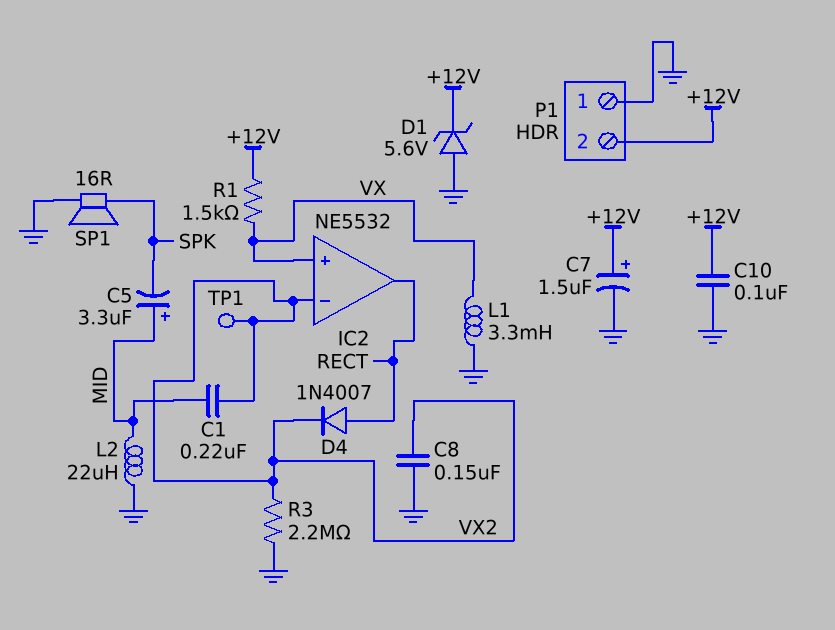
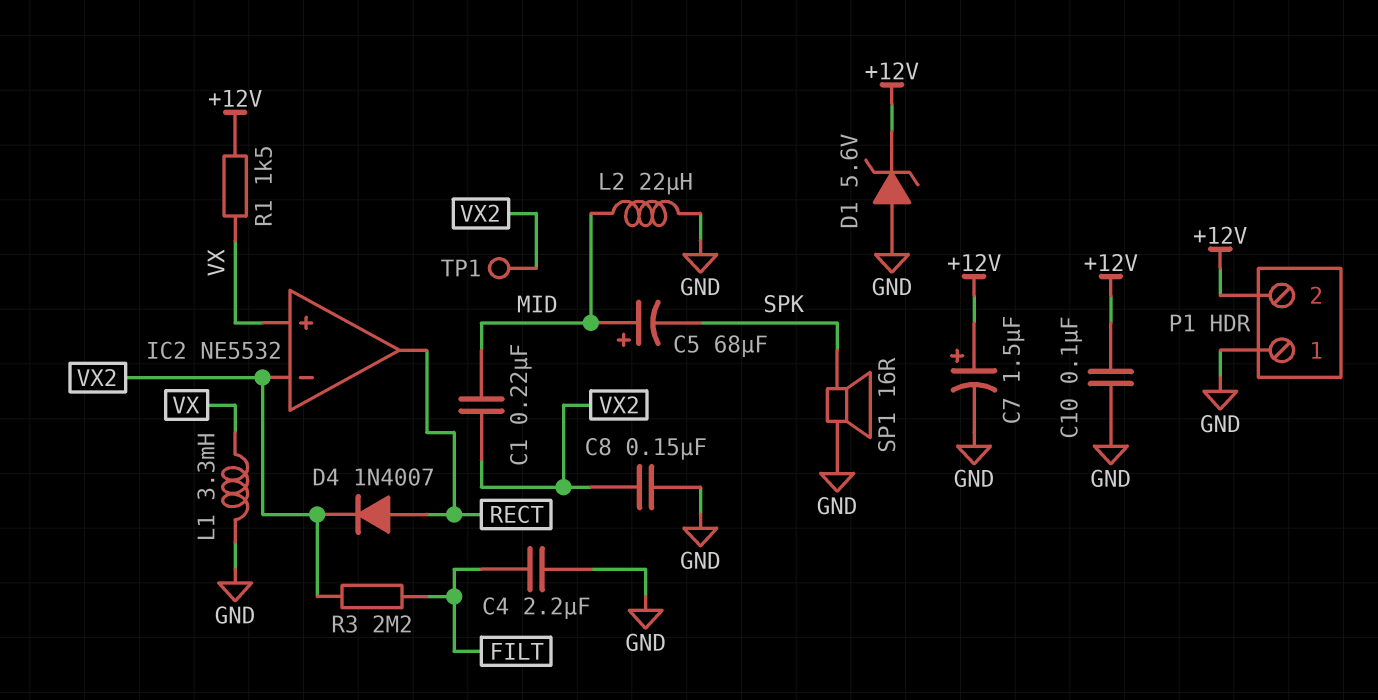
C4: none -> 2.2uF (FILT, GND)
C5: 3.3uF (plus MID, minus SPK) -> 68uF (plus MID, minus SPK)
R3: 2.2M (GND, VX2) -> 2.2M (FILT, VX2)

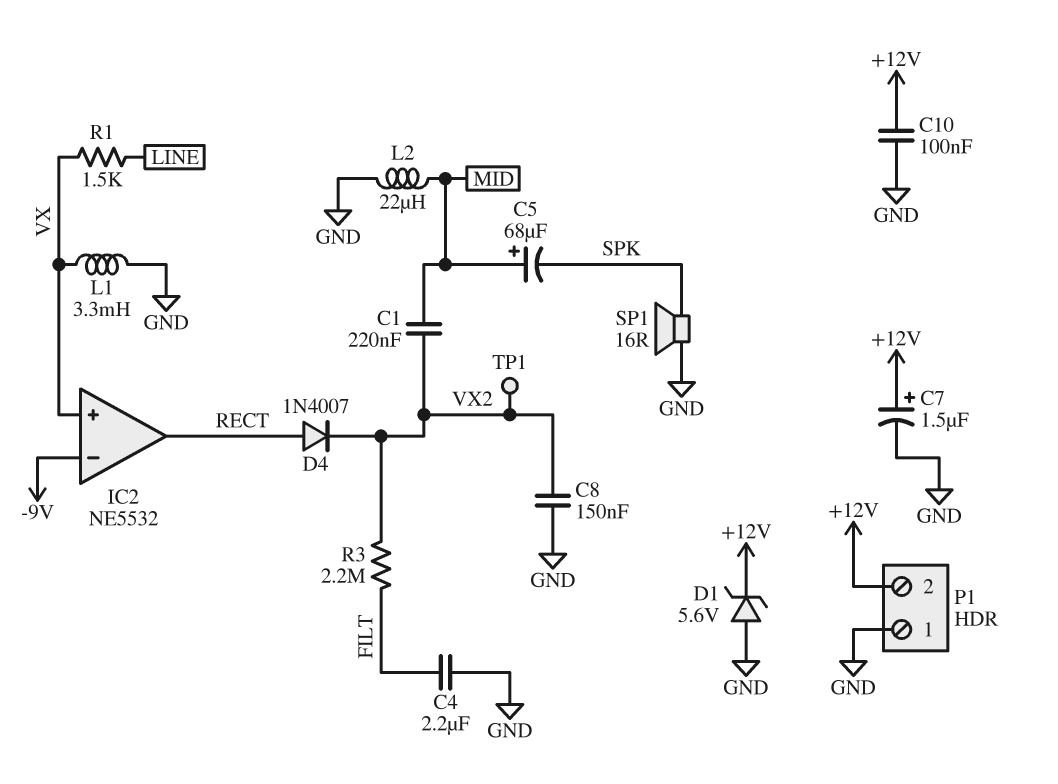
IC2 pin in-: VX2 -> -9V
R1: 1.5k (+12V, VX) -> 1.5k (LINE, VX)

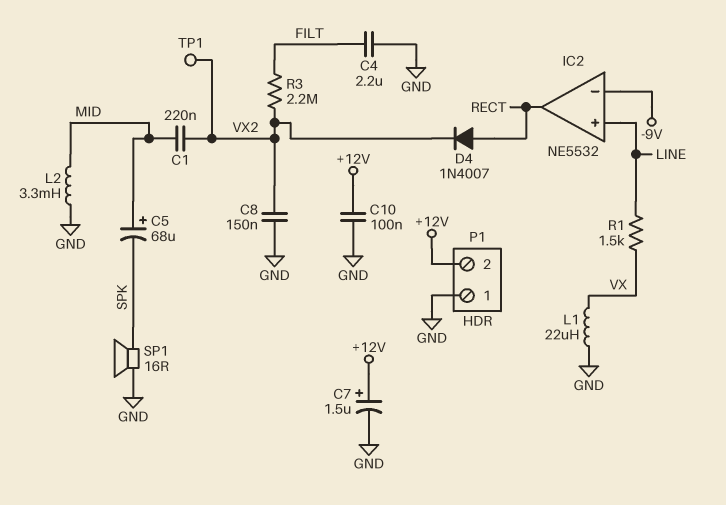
D1: zener 5.6V (A GND, K +12V) -> none
IC2 pin in+: VX -> LINE
L1: 3.3mH (GND, VX) -> 22uH (GND, VX)
L2: 22uH (GND, MID) -> 3.3mH (GND, MID)

